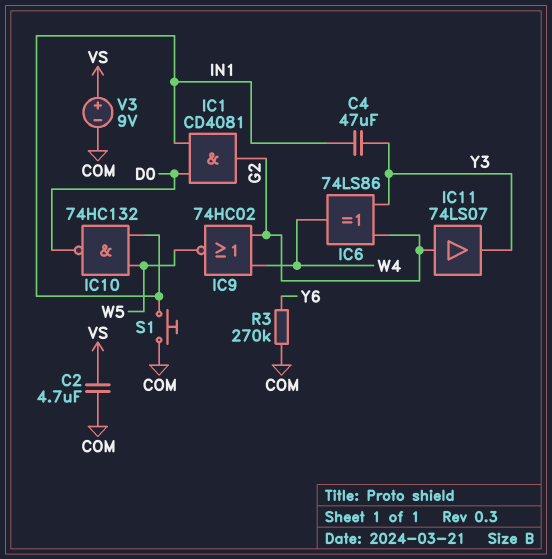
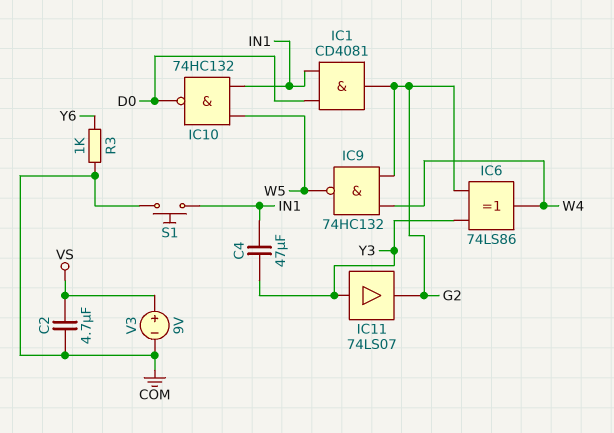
IC9: NOR 74HC02 (in G2, in W4, out W5) -> NAND 74HC132 (in G2, in W4, out W5)
IC11: buffer 74LS07 (in G2, out Y3) -> buffer 74LS07 (in Y3, out G2)
R3: 270k (COM, Y6) -> 1k (COM, Y6)

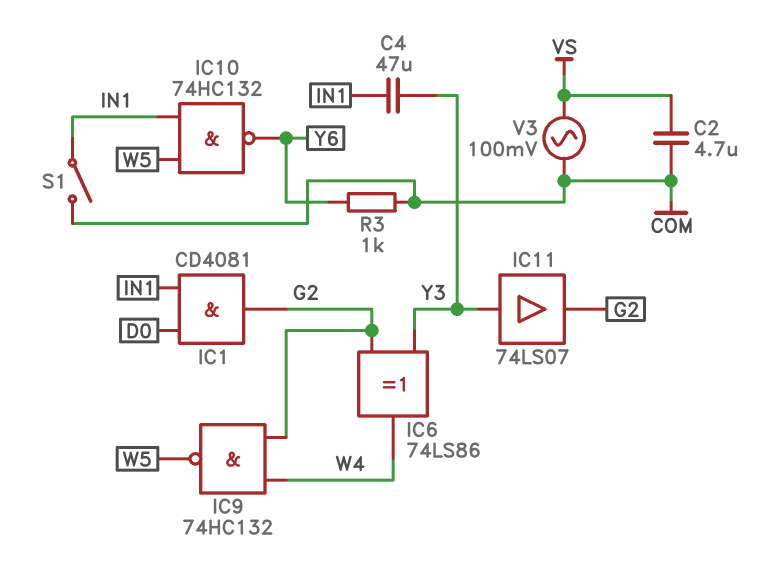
IC10: NAND 74HC132 (in IN1, in W5, out D0) -> NAND 74HC132 (in IN1, in W5, out Y6)
S1: button (COM, IN1) -> switch (COM, IN1)
V3: 9V (plus VS, minus COM) -> AC 100mV (COM, VS)

